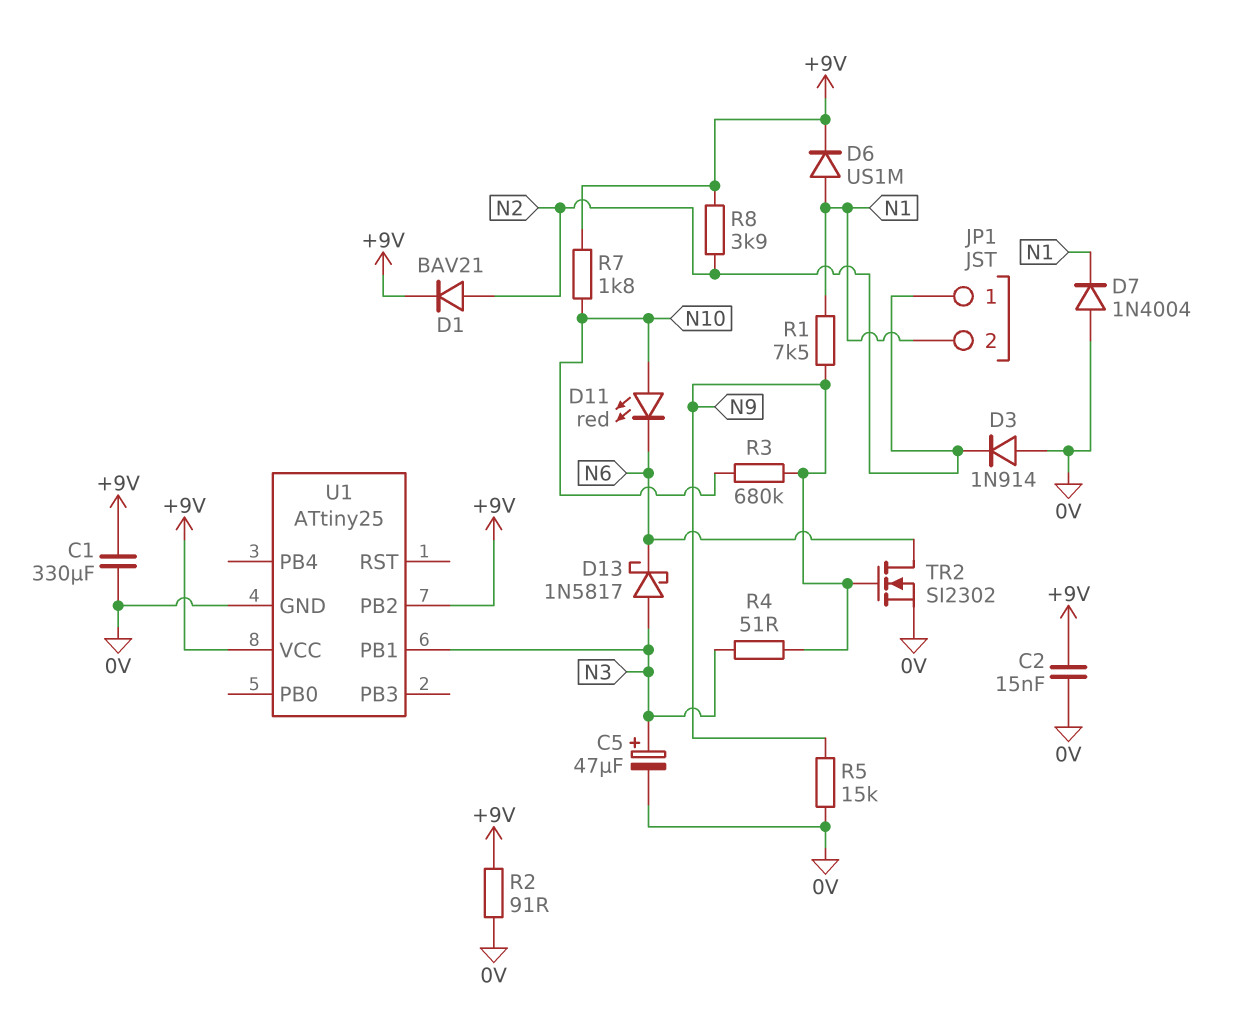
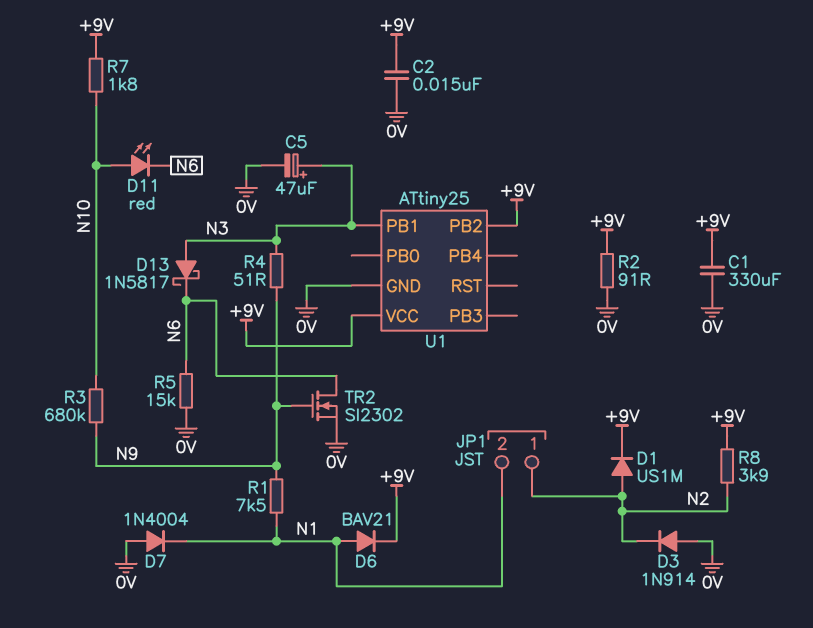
D1: diode BAV21 (A N2, K +9V) -> diode US1M (A N2, K +9V)
D6: diode US1M (A N1, K +9V) -> diode BAV21 (A N1, K +9V)
R5: 15k (0V, N9) -> 15k (0V, N6)

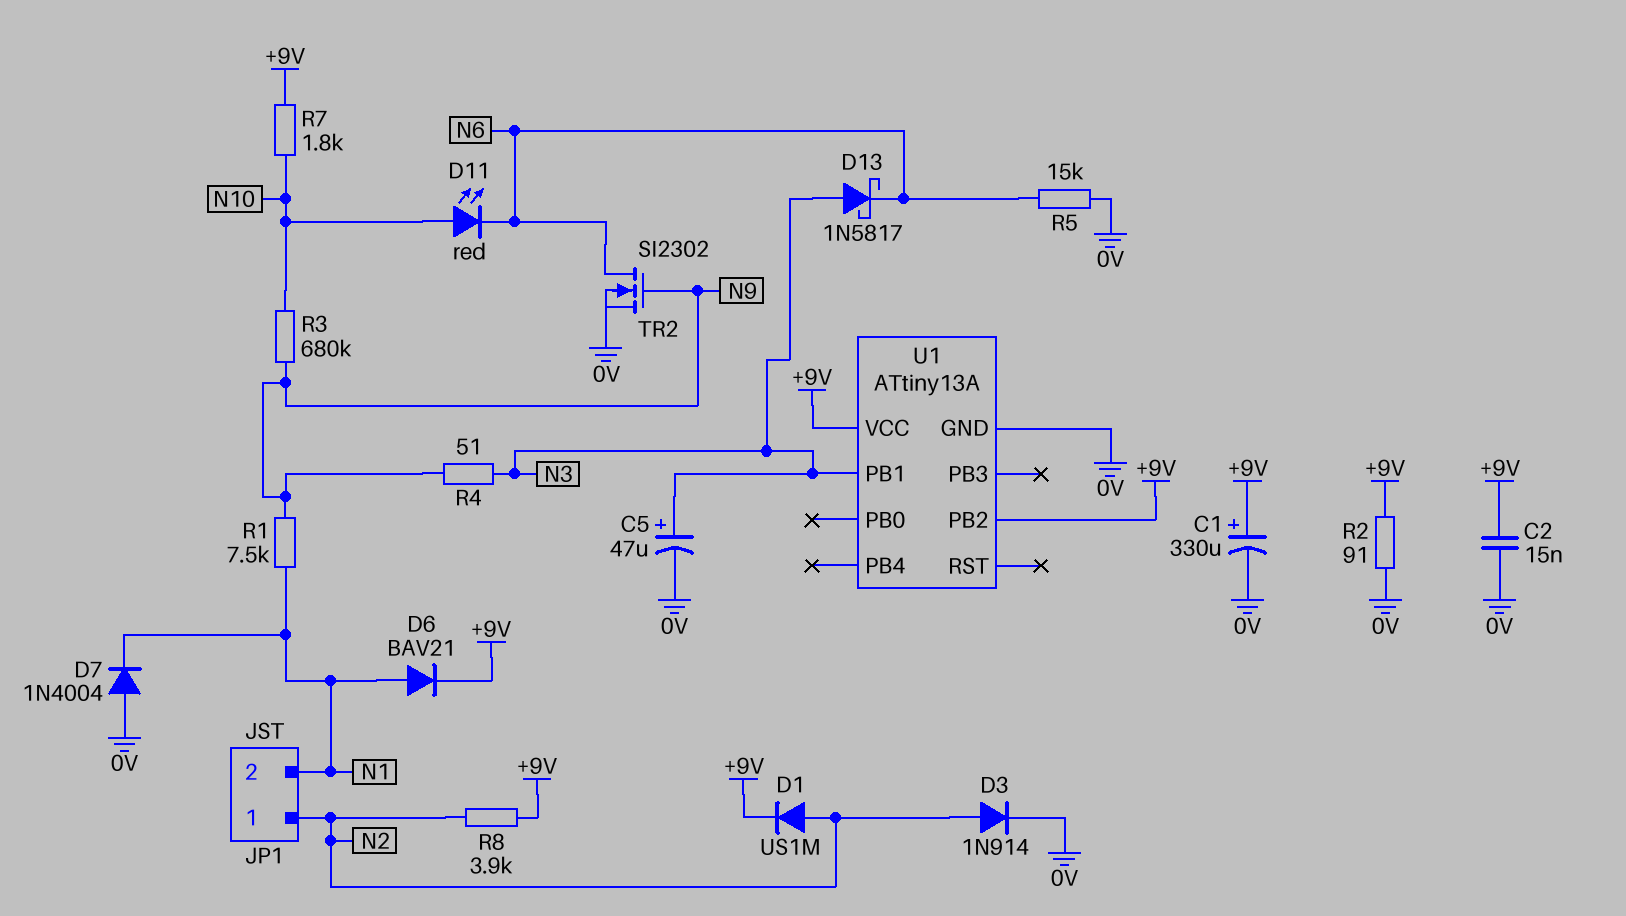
C1: 330uF (+9V, 0V) -> 330uF (plus +9V, minus 0V)
D3: diode 1N914 (A 0V, K N2) -> diode 1N914 (A N2, K 0V)
U1: ATtiny25 -> ATtiny13A

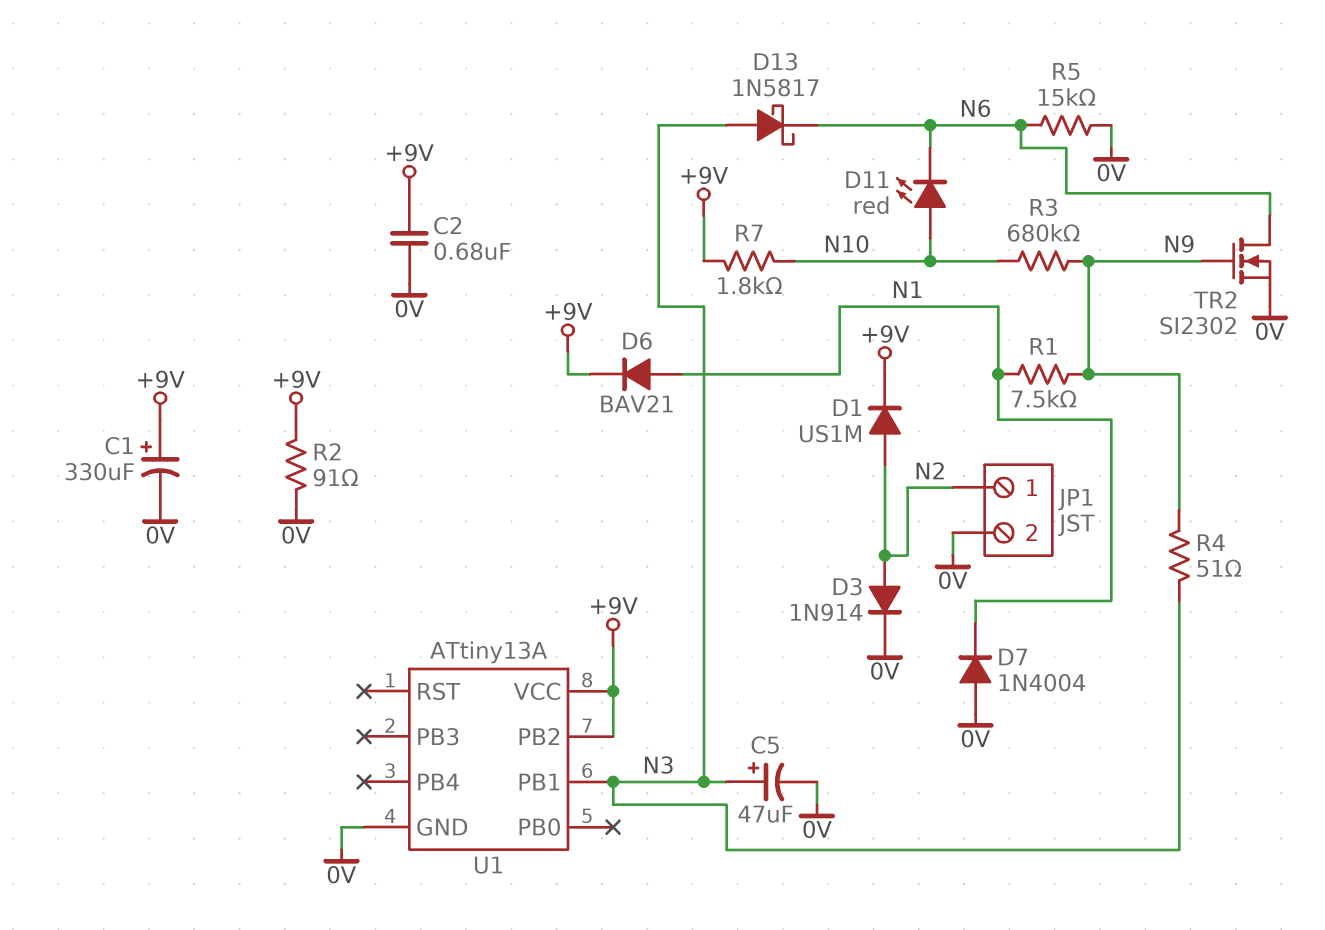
C2: 15nF (+9V, 0V) -> 680nF (+9V, 0V)
JP1 pin 2: N1 -> 0V
R8: 3.9k (+9V, N2) -> none

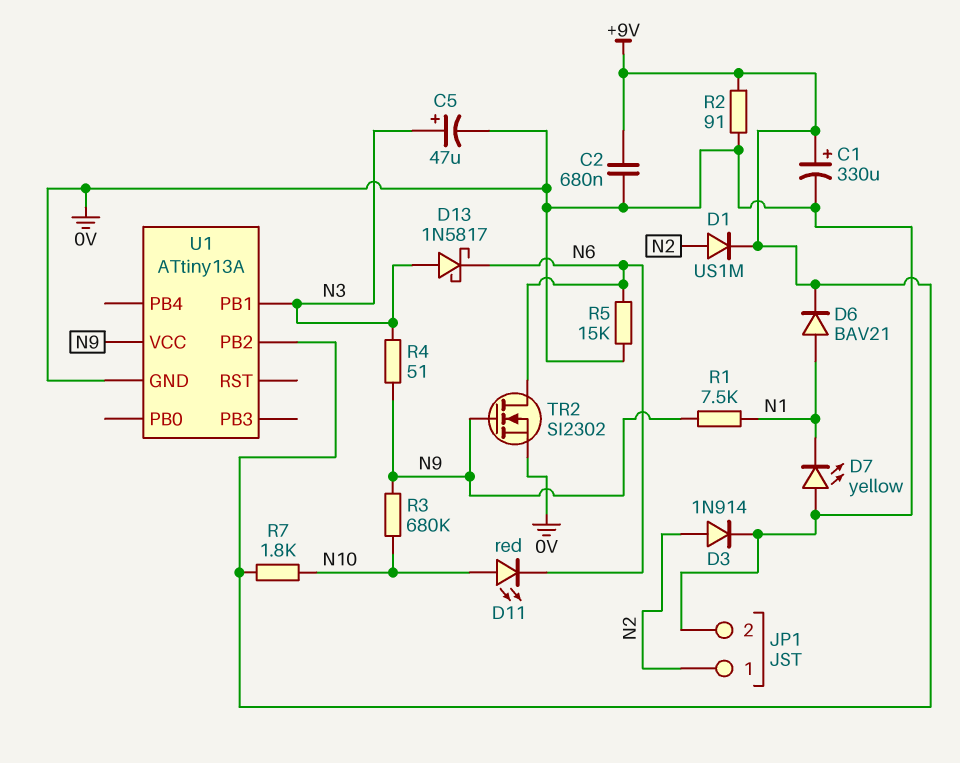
D7: diode 1N4004 (A 0V, K N1) -> LED yellow (A 0V, K N1)
U1 pin VCC: +9V -> N9

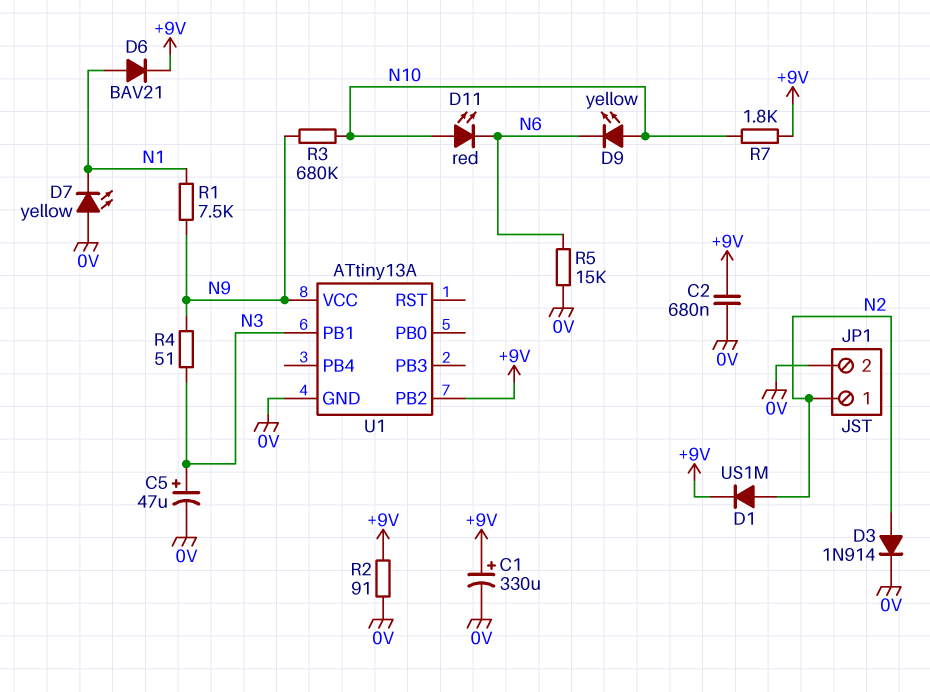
D9: none -> LED yellow (A N10, K N6)
D13: schottky 1N5817 (A N3, K N6) -> none
TR2: NMOS SI2302 (G N9, D N6, S 0V) -> none

